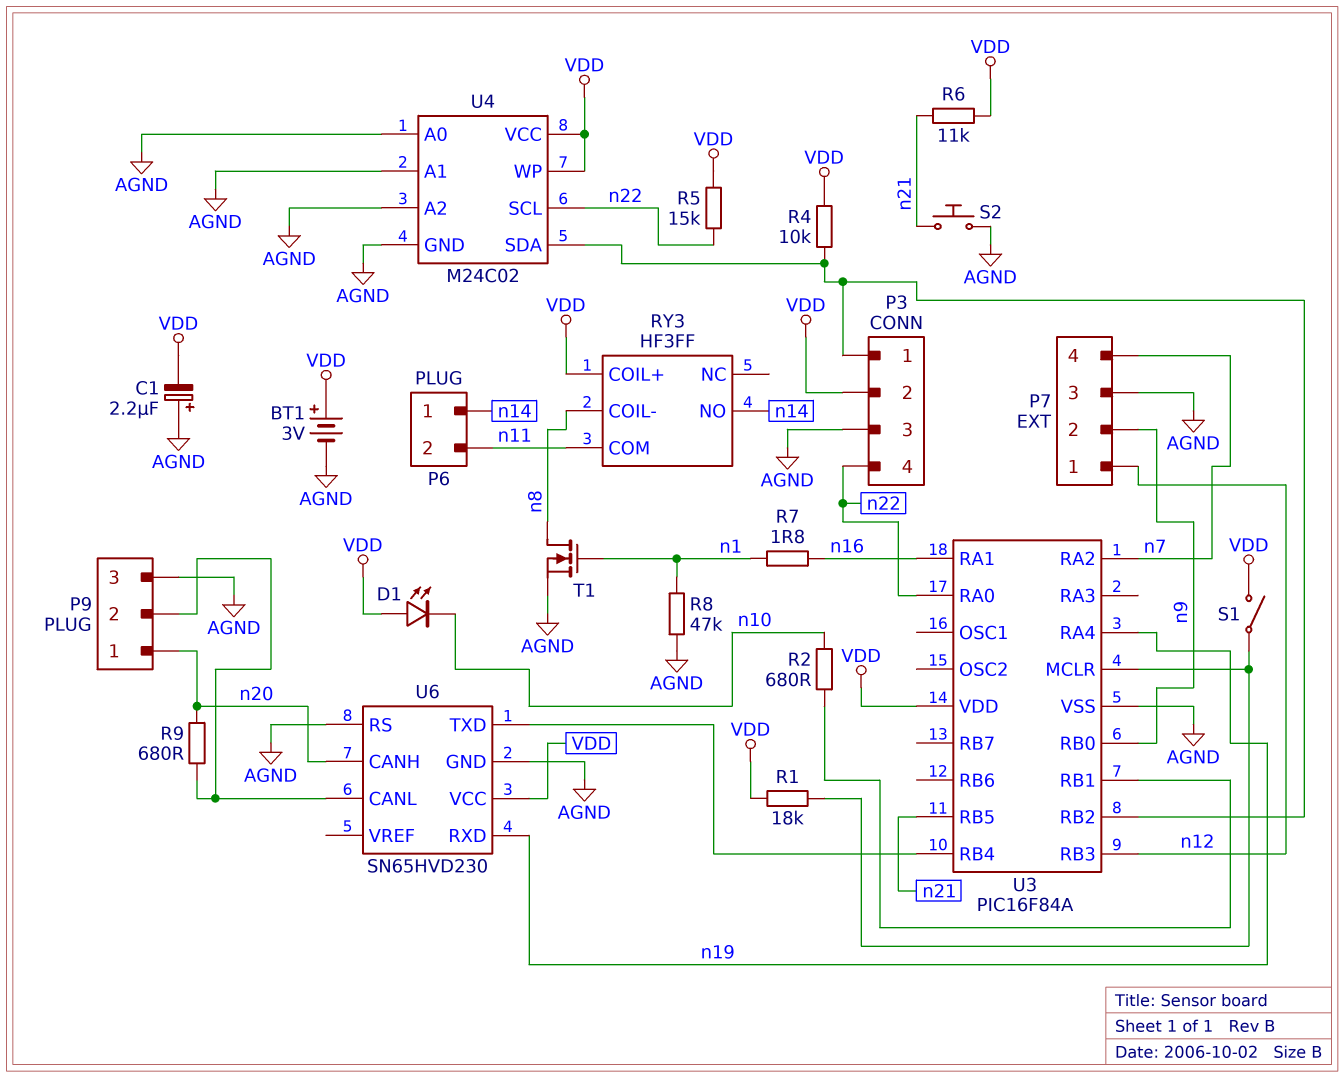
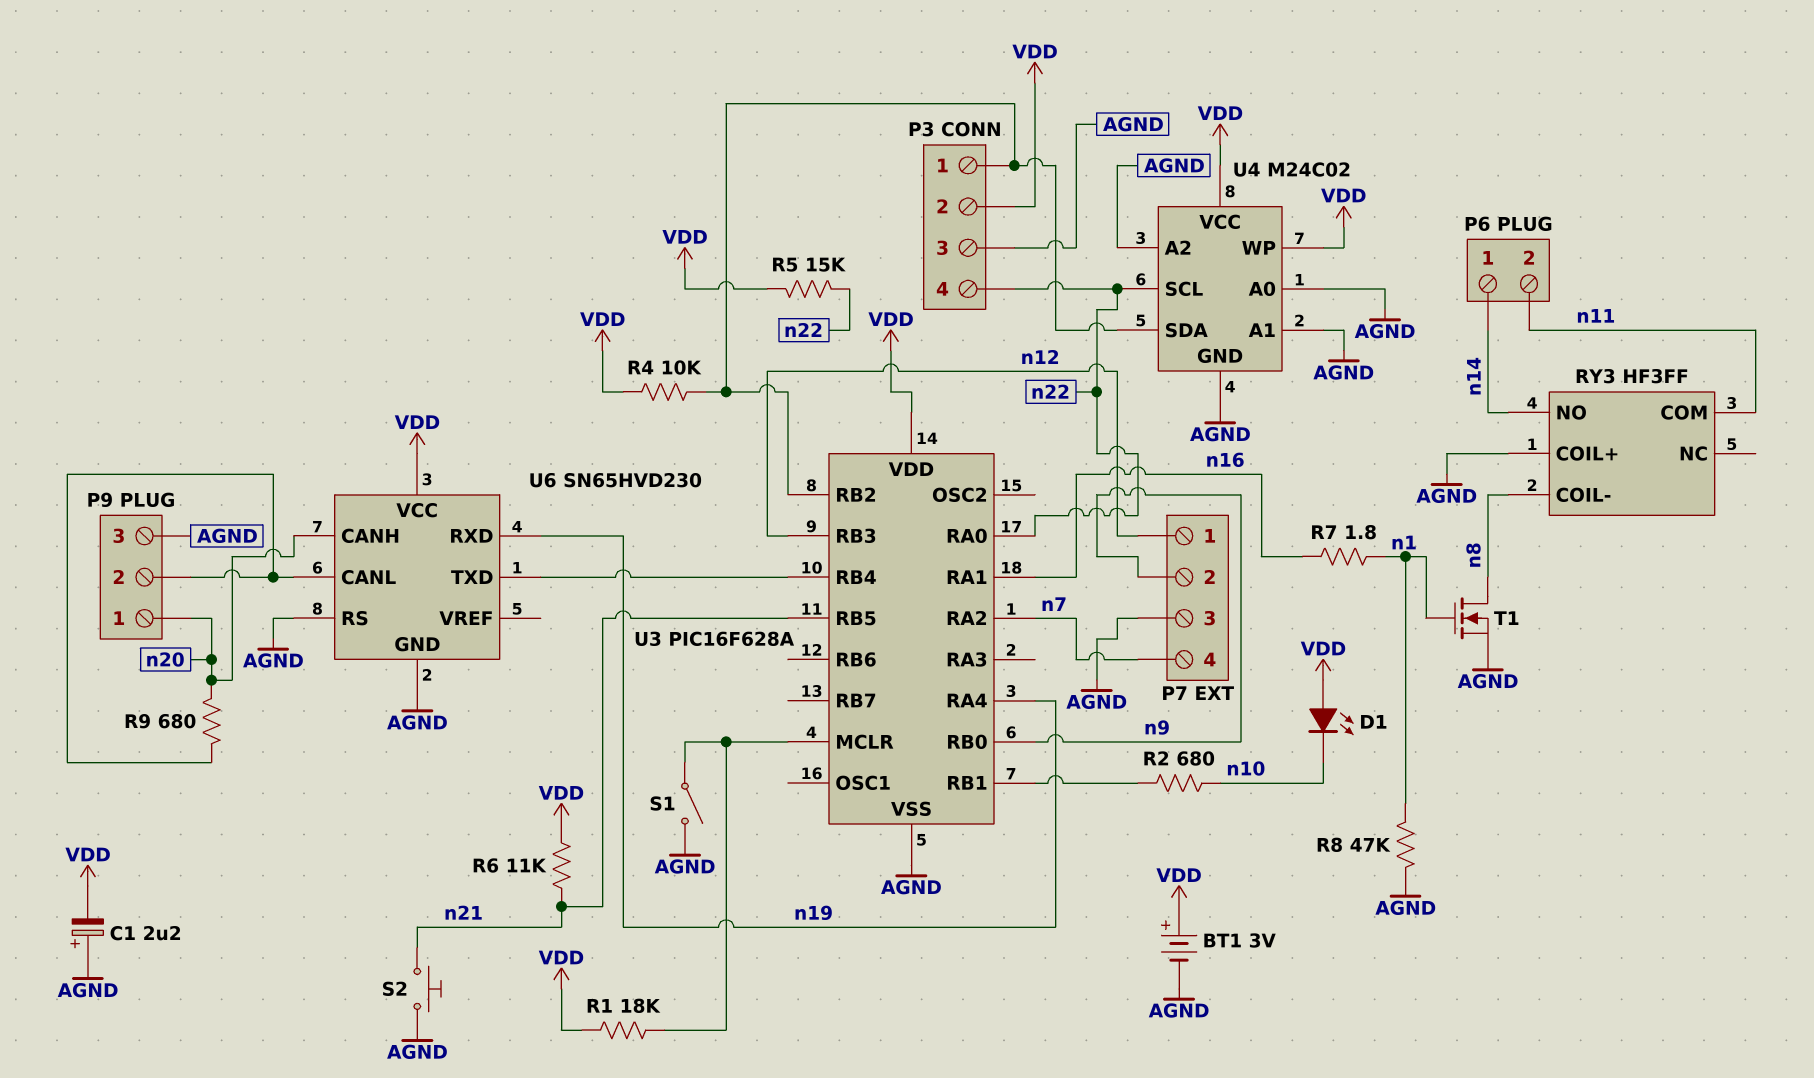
RY3 pin COIL+: VDD -> AGND
S1: switch (U3/MCLR, VDD) -> switch (AGND, U3/MCLR)
U3: PIC16F84A -> PIC16F628A

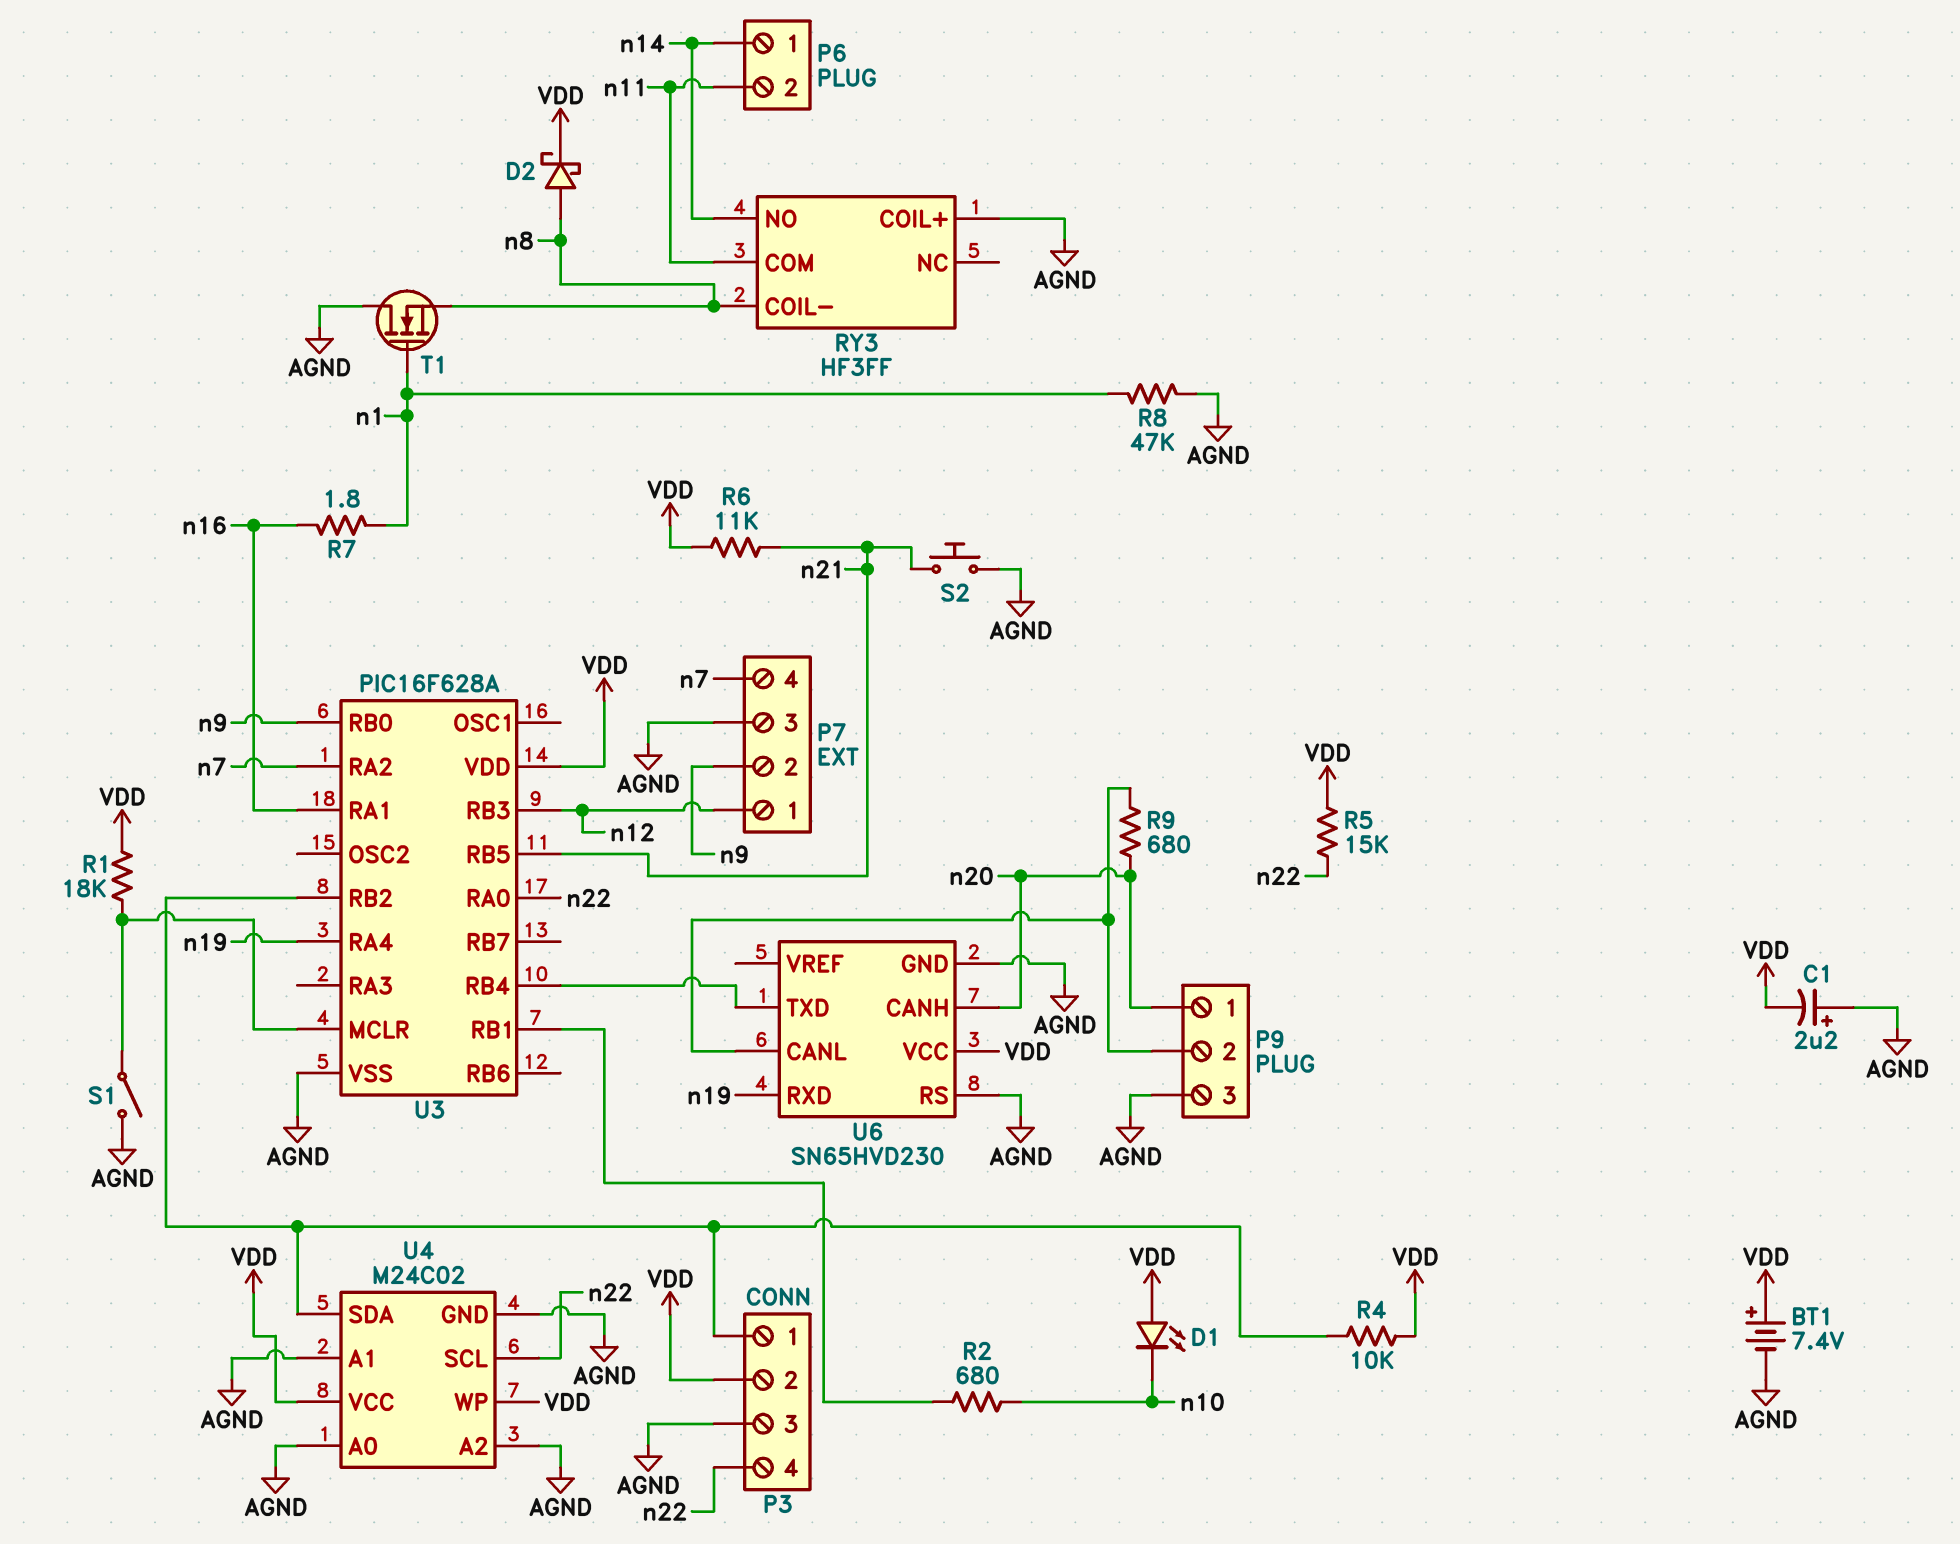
BT1: 3V (plus VDD, minus AGND) -> 7.4V (plus VDD, minus AGND)
D2: none -> schottky (A n8, K VDD)
T1: NMOS (G n1, D n8, S AGND) -> NMOS (G n1, D AGND, S n8)

